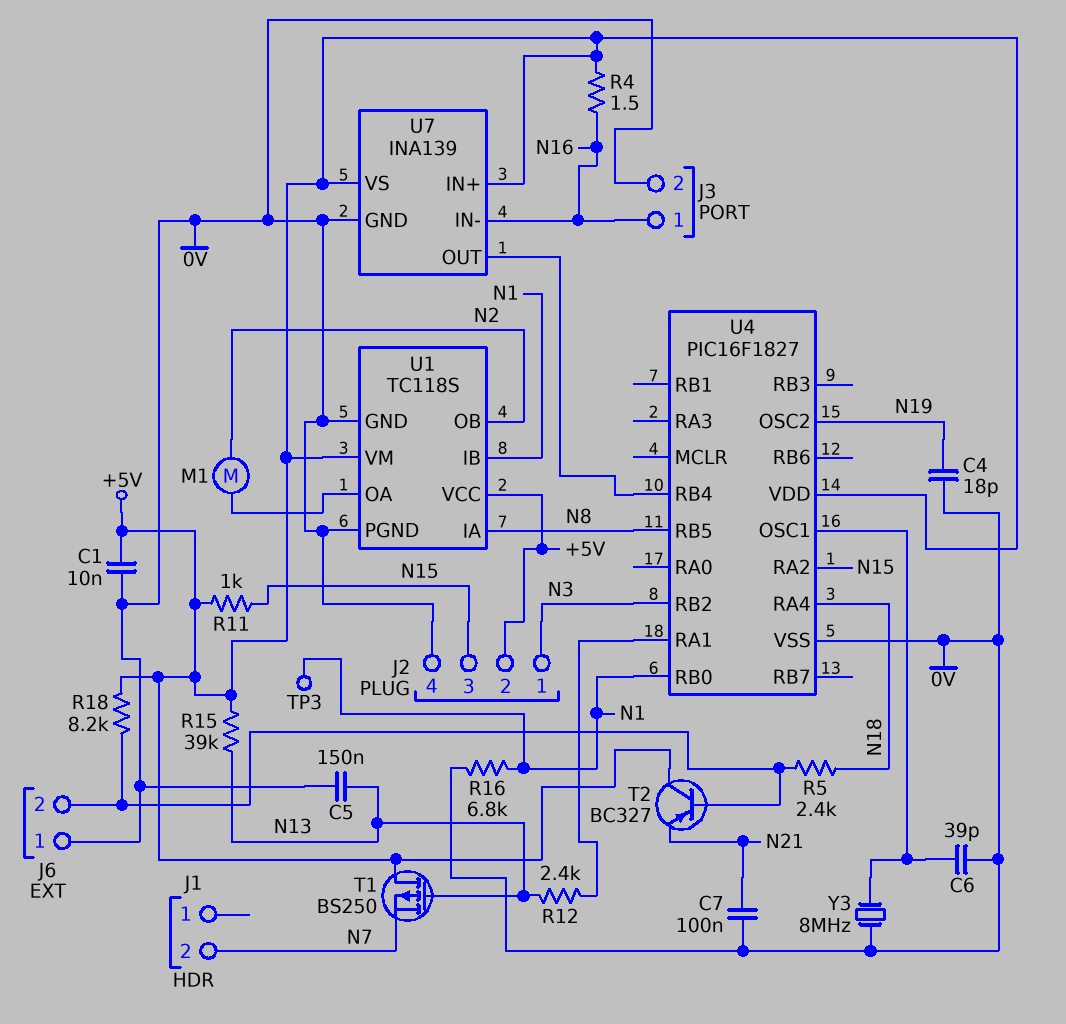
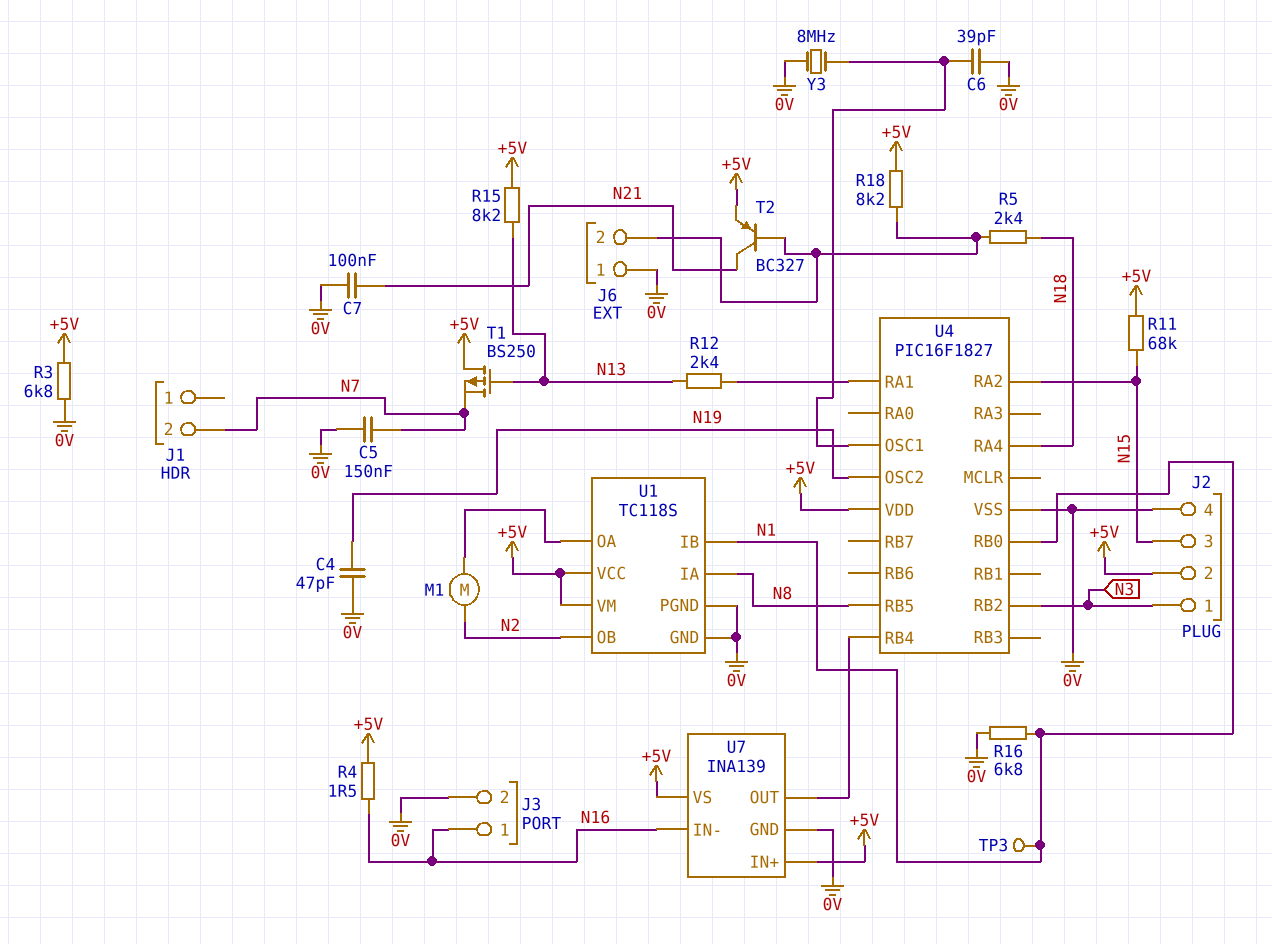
C1: 10nF (+5V, 0V) -> none
C4: 18pF (0V, N19) -> 47pF (0V, N19)
C5: 150nF (0V, N13) -> 150nF (0V, N7)
R3: none -> 6.8k (+5V, 0V)
R11: 1k (+5V, N15) -> 68k (+5V, N15)
R15: 39k (+5V, N13) -> 8.2k (+5V, N13)
T2: PNP BC327 (B J6/2, C +5V, E N21) -> PNP BC327 (B J6/2, C N21, E +5V)

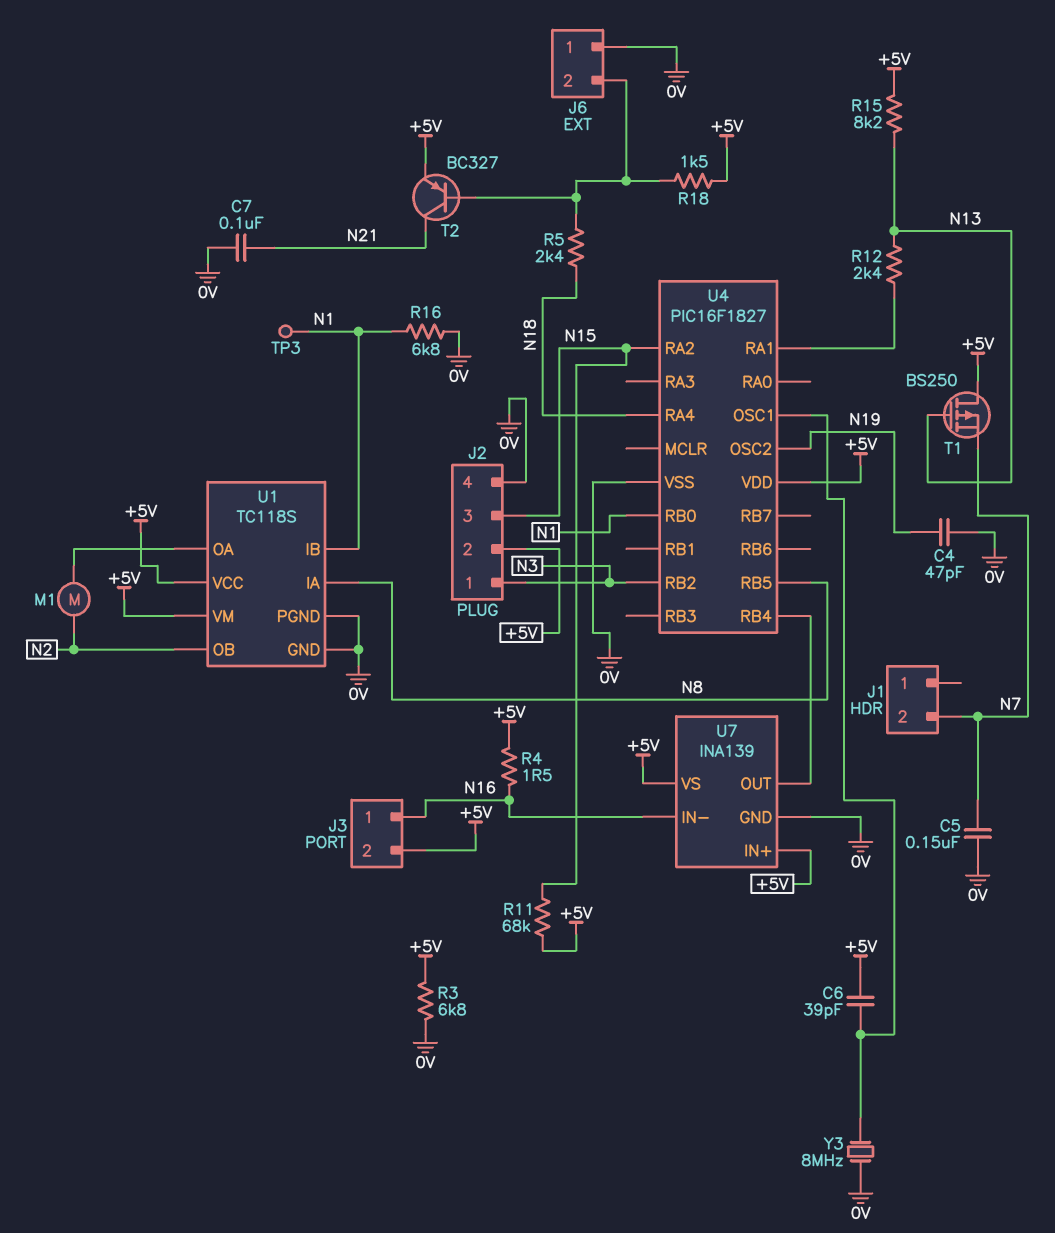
C6: 39pF (0V, U4/OSC1) -> 39pF (+5V, U4/OSC1)
J3 pin 2: 0V -> +5V
R18: 8.2k (+5V, J6/2) -> 1.5k (+5V, J6/2)

